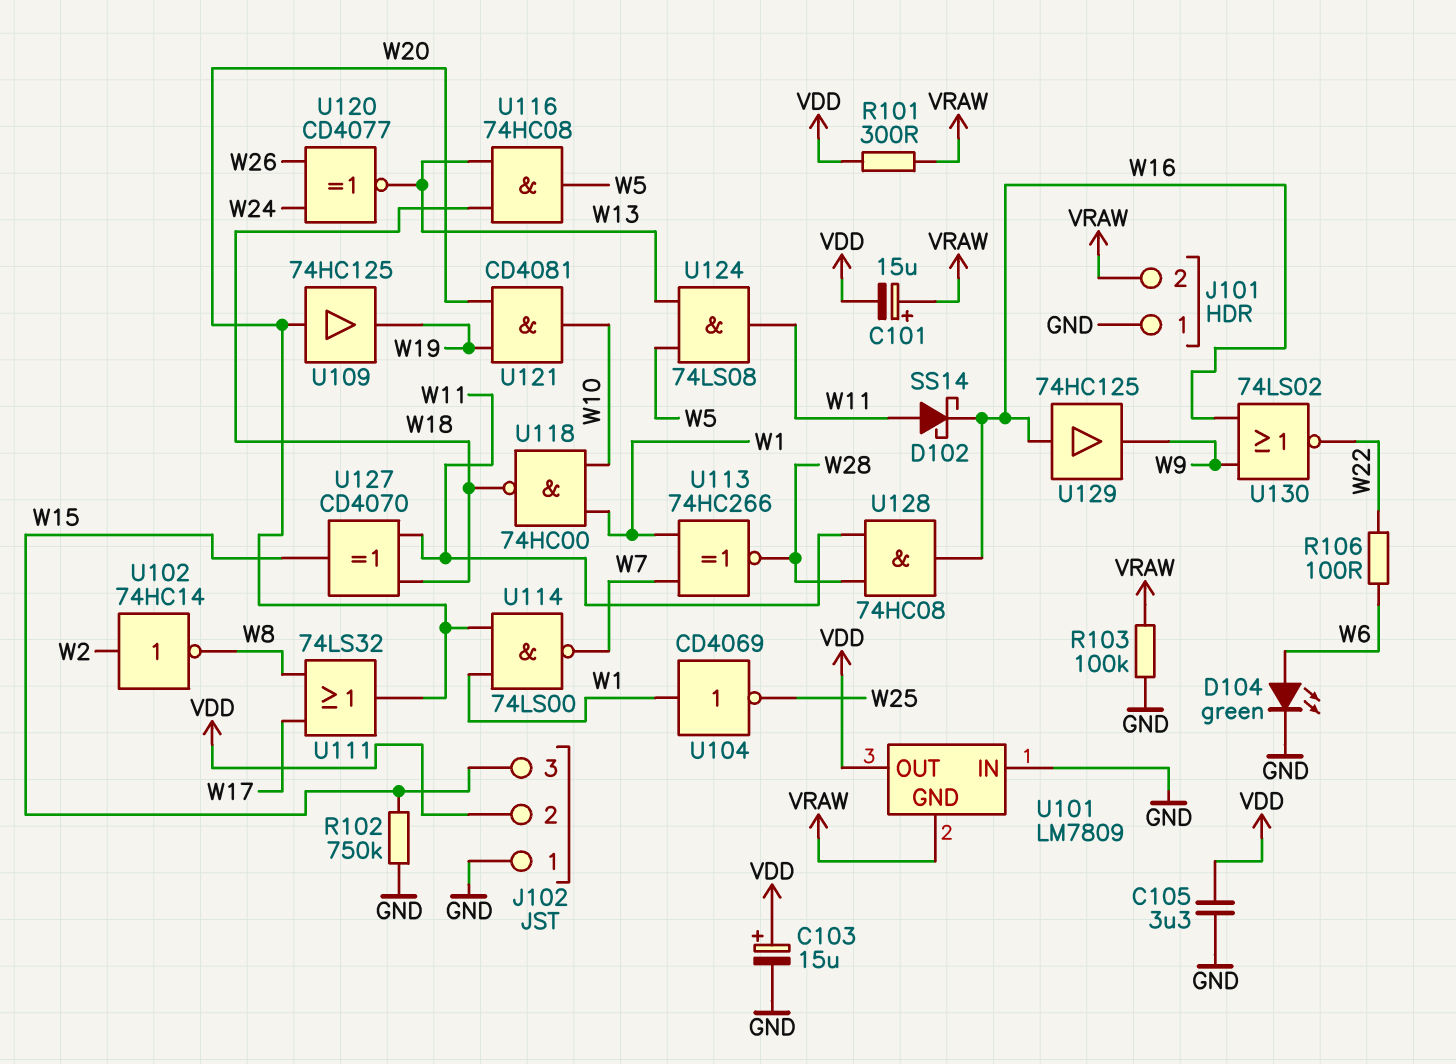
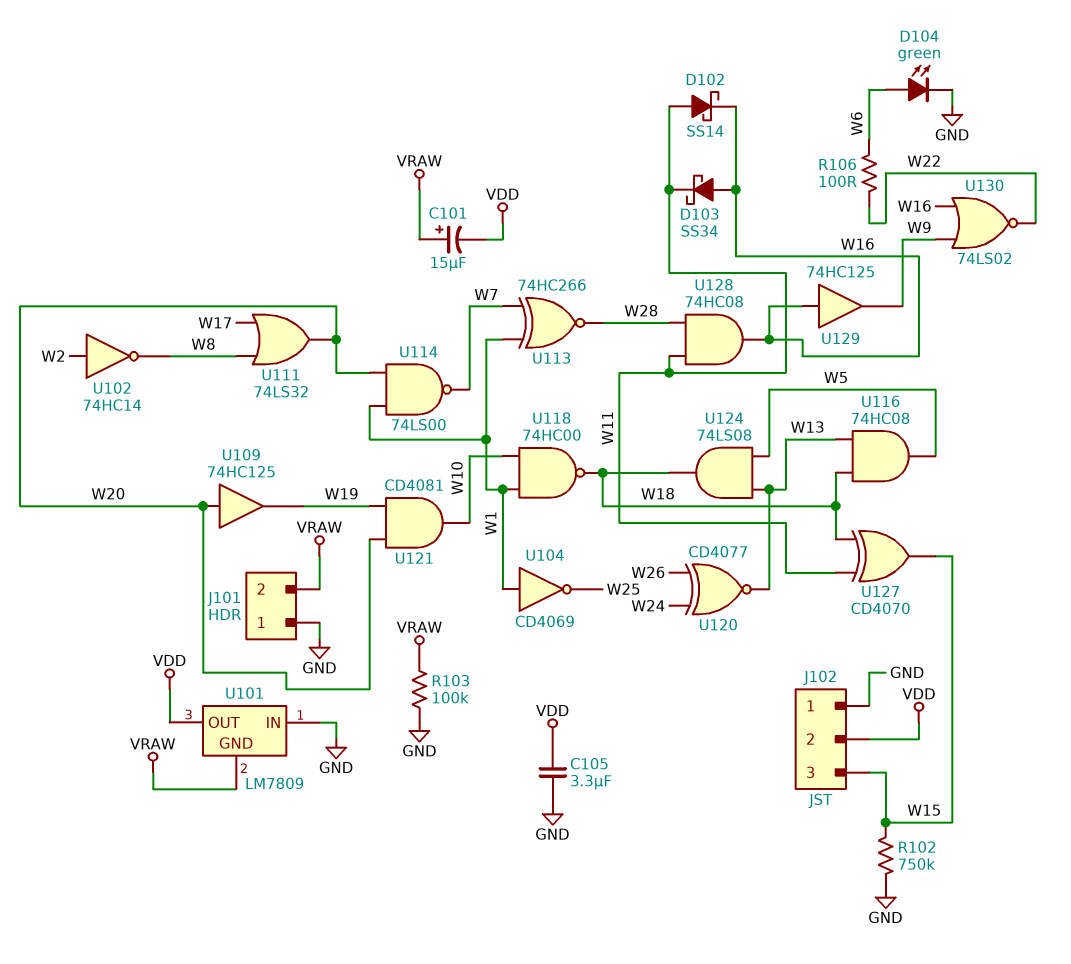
C103: 15uF (plus VDD, minus GND) -> none
D103: none -> schottky SS34 (A W16, K W11)
R101: 300 (VDD, VRAW) -> none
U124: AND 74LS08 (in W5, in W13, out W11) -> AND 74LS08 (in W5, in W13, out W18)

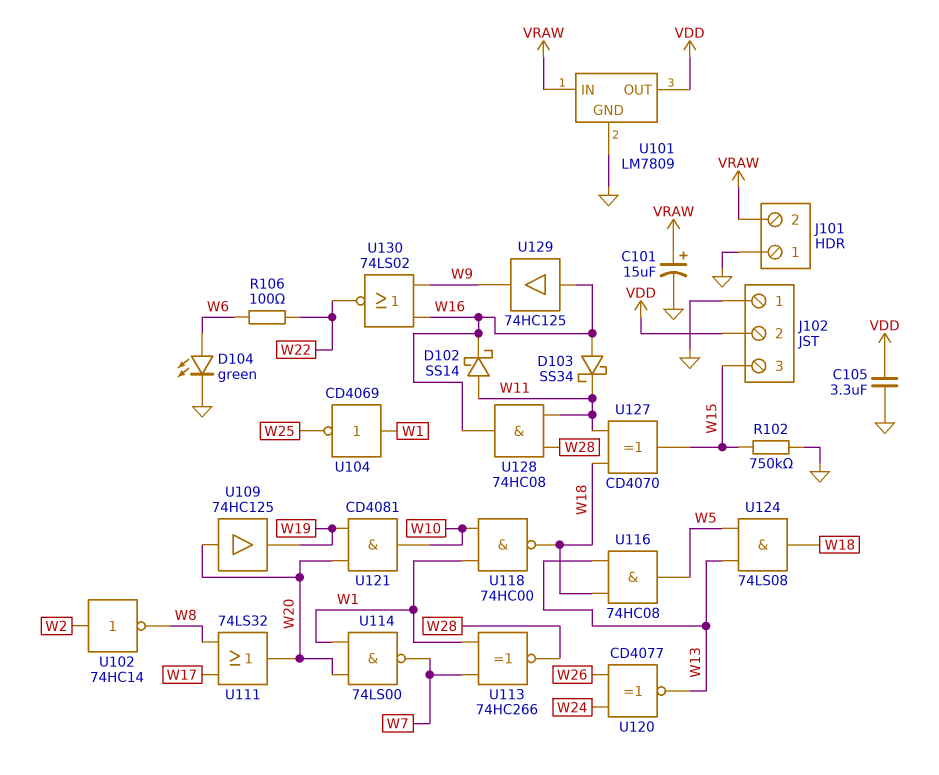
C101: 15uF (plus VRAW, minus VDD) -> 15uF (plus VRAW, minus GND)
R103: 100k (GND, VRAW) -> none
U101 pin GND: VRAW -> GND
U101 pin IN: GND -> VRAW

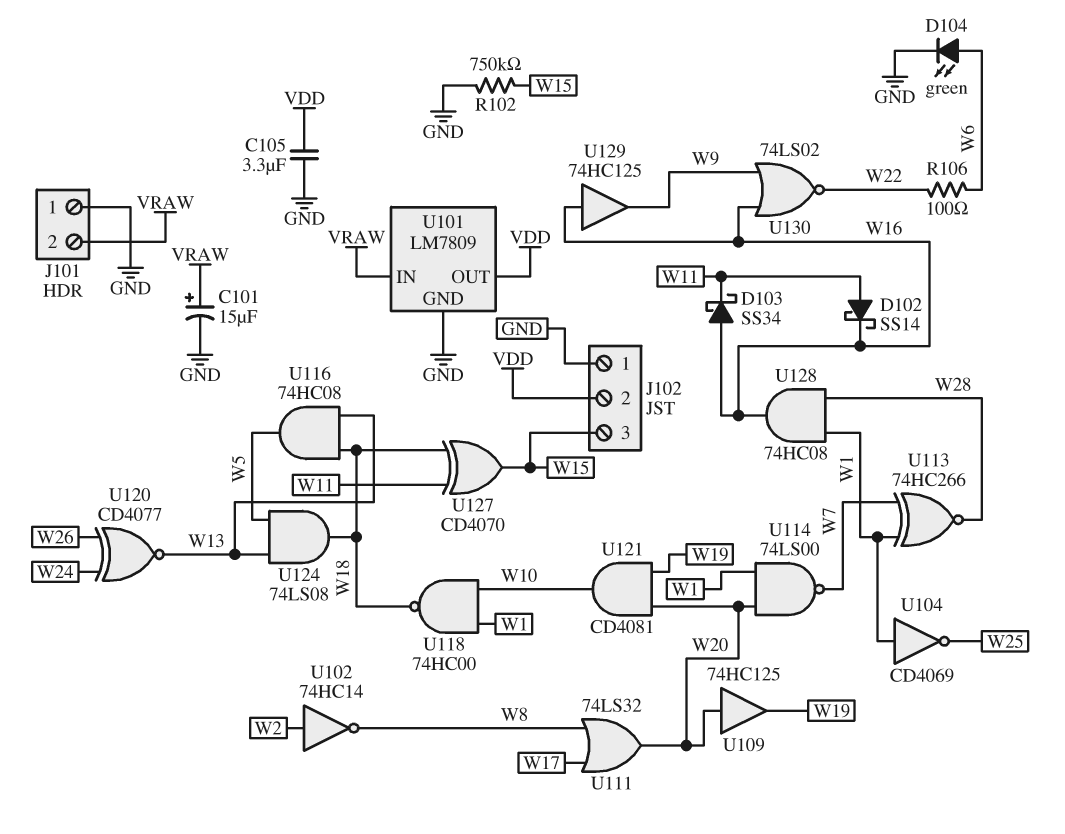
U128: AND 74HC08 (in W11, in W28, out W16) -> AND 74HC08 (in W1, in W28, out W16)

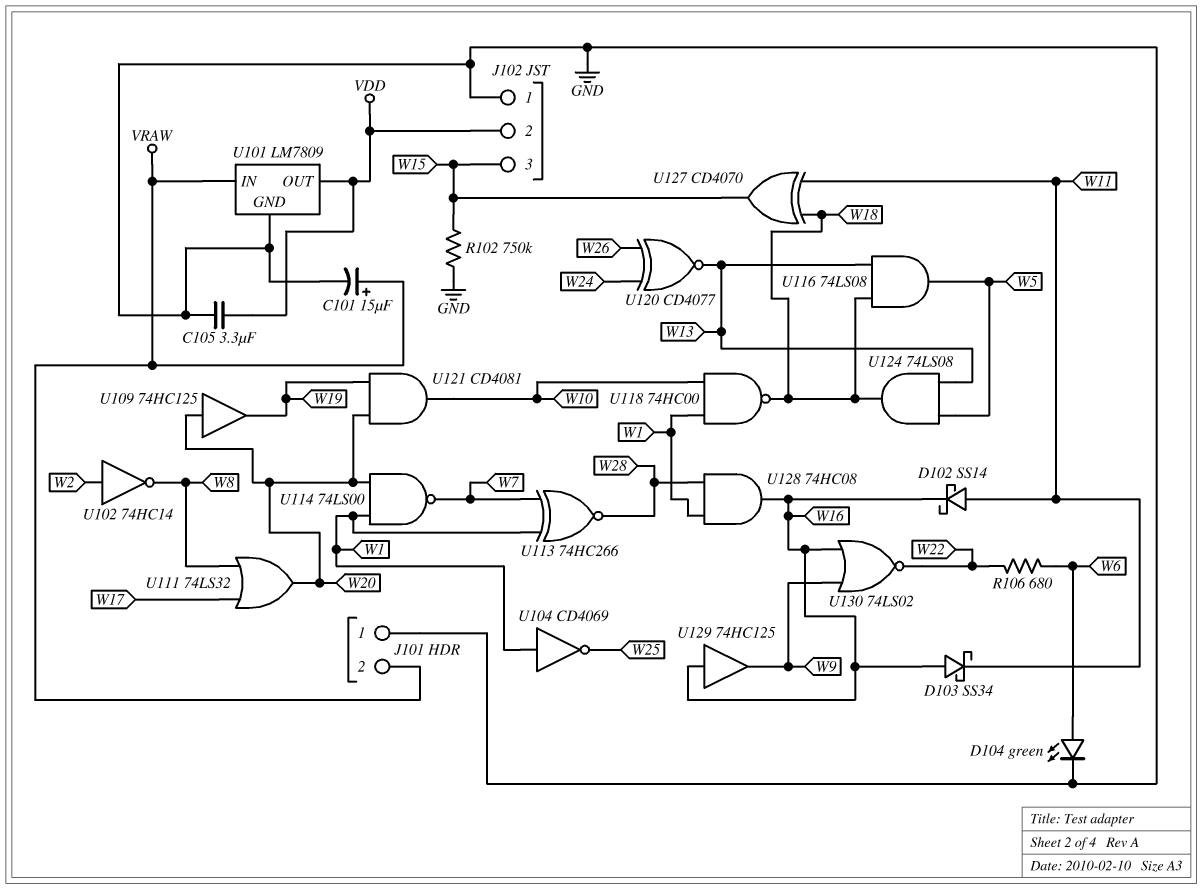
R106: 100 (W6, W22) -> 680 (W6, W22)
U116: AND 74HC08 (in W13, in W18, out W5) -> AND 74LS08 (in W13, in W18, out W5)

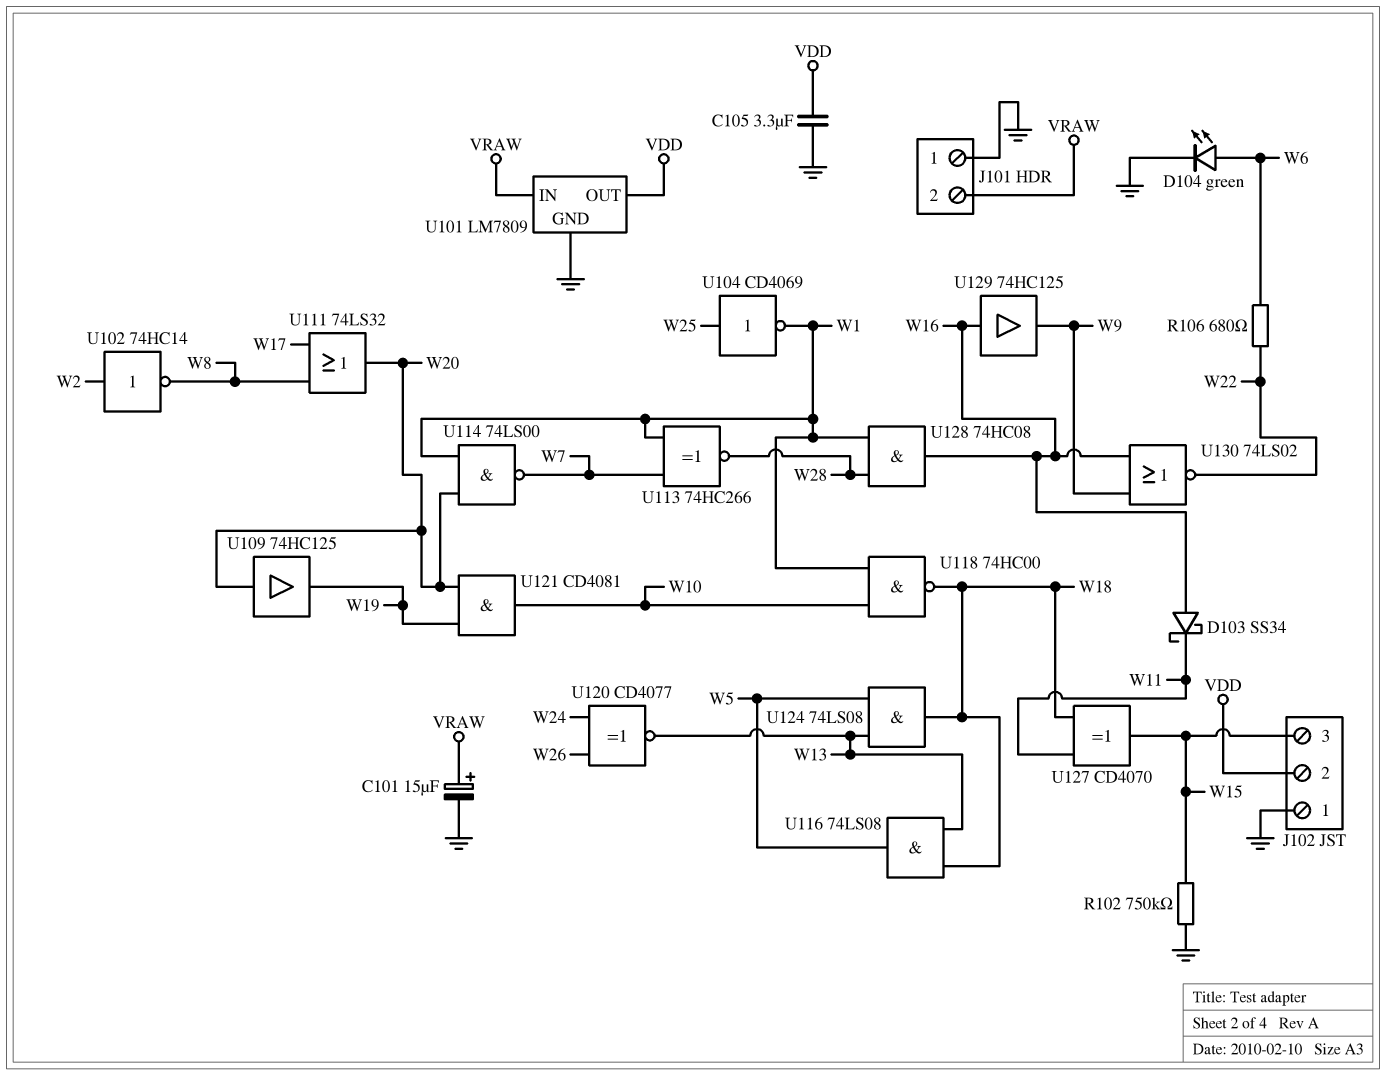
D102: schottky SS14 (A W11, K W16) -> none
U104: NOT CD4069 (in W1, out W25) -> NOT CD4069 (in W25, out W1)

